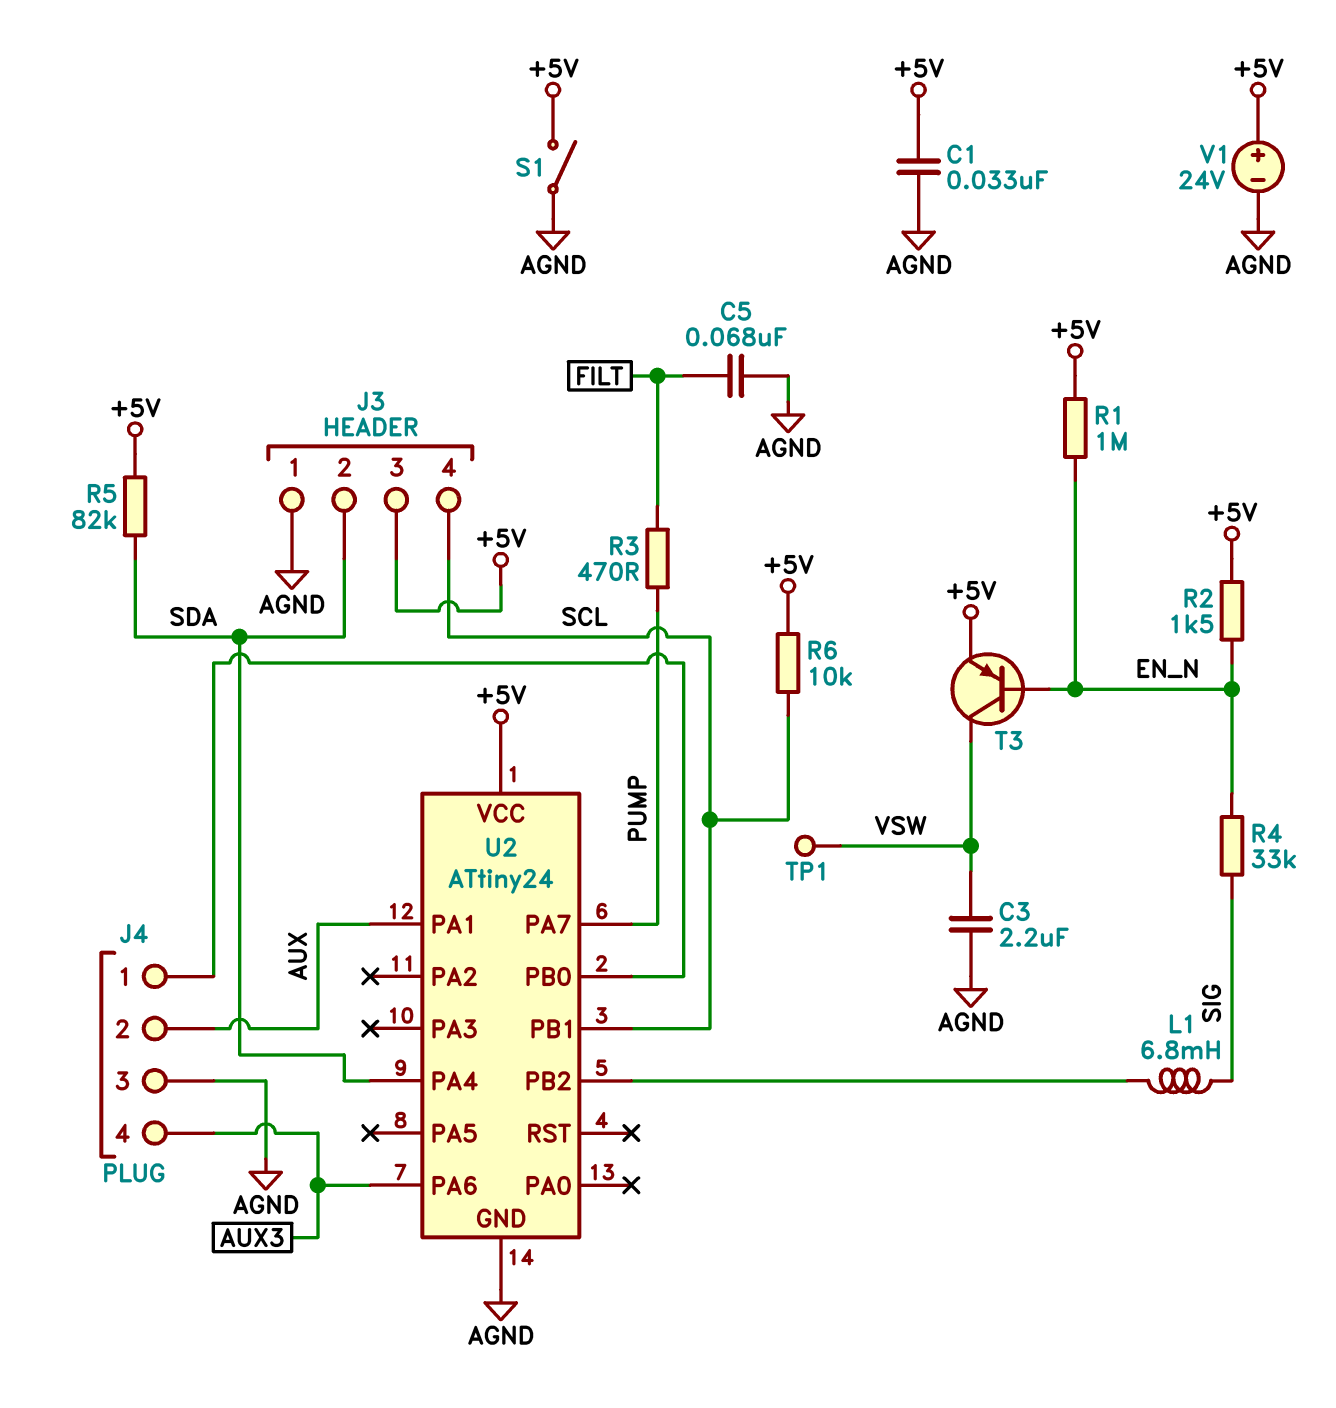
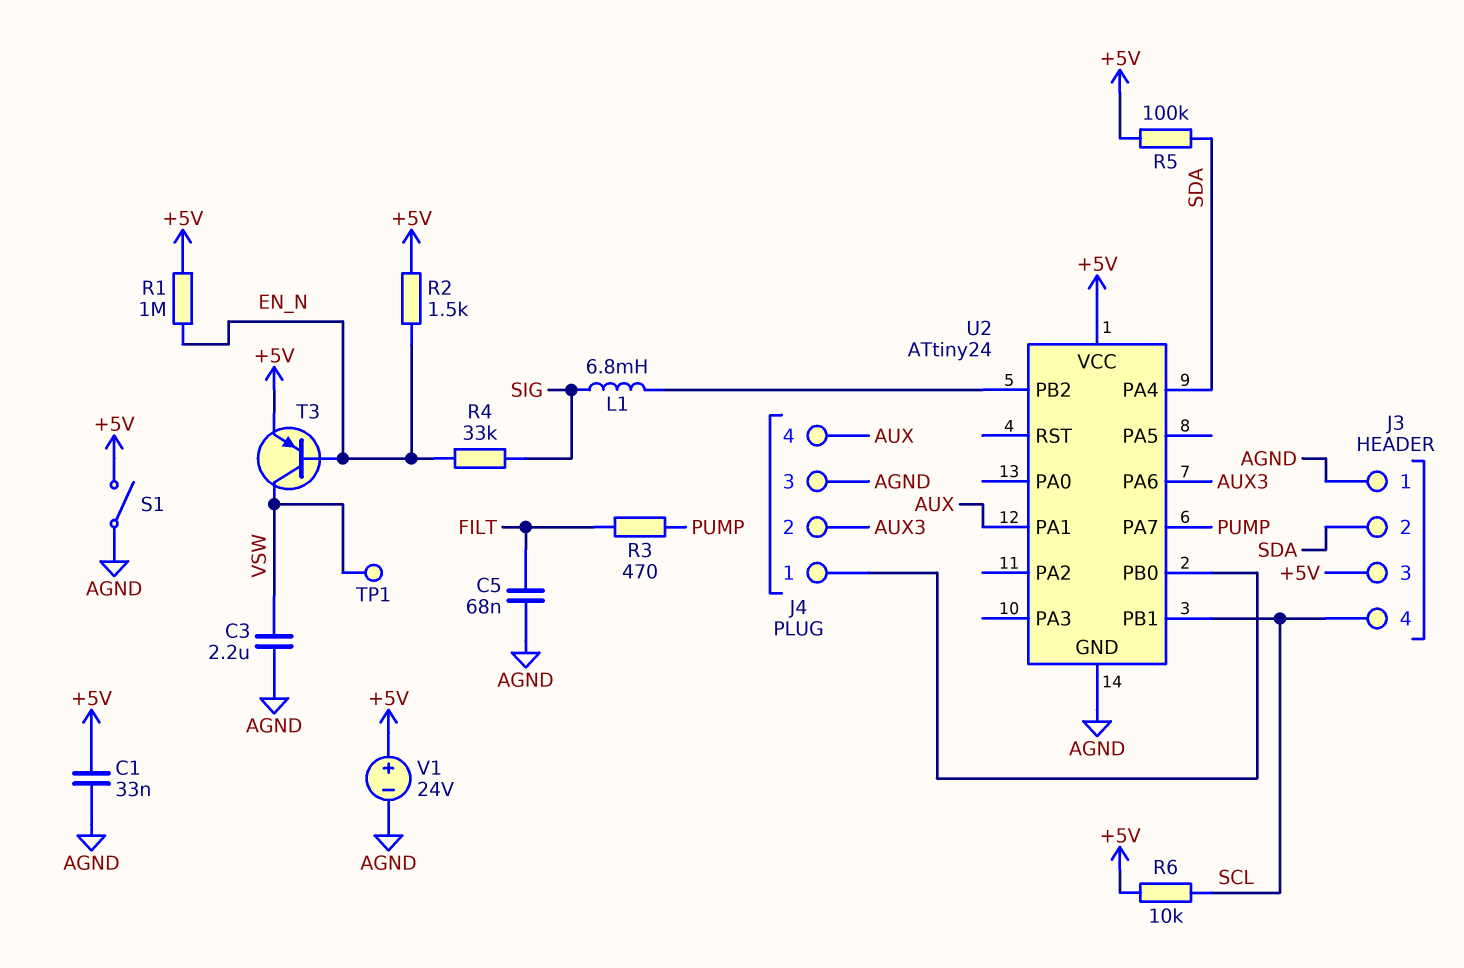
J4 pin 2: AUX -> AUX3
J4 pin 4: AUX3 -> AUX
R5: 82k (+5V, SDA) -> 100k (+5V, SDA)

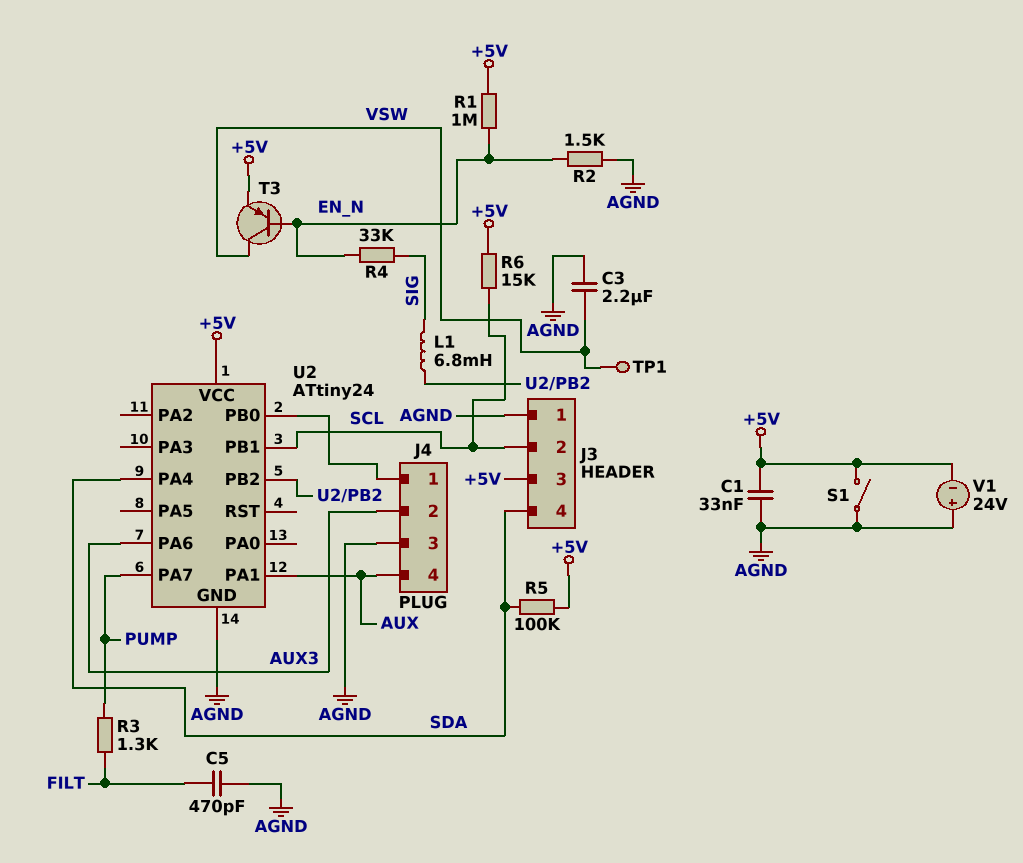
C5: 68nF (AGND, FILT) -> 470pF (AGND, FILT)
J3 pin 2: SDA -> SCL
J3 pin 4: SCL -> SDA
R2: 1.5k (+5V, EN_N) -> 1.5k (AGND, EN_N)
R3: 470 (FILT, PUMP) -> 1.3k (FILT, PUMP)
R6: 10k (+5V, SCL) -> 15k (+5V, SCL)
V1: 24V (plus +5V, minus AGND) -> 24V (plus AGND, minus +5V)

